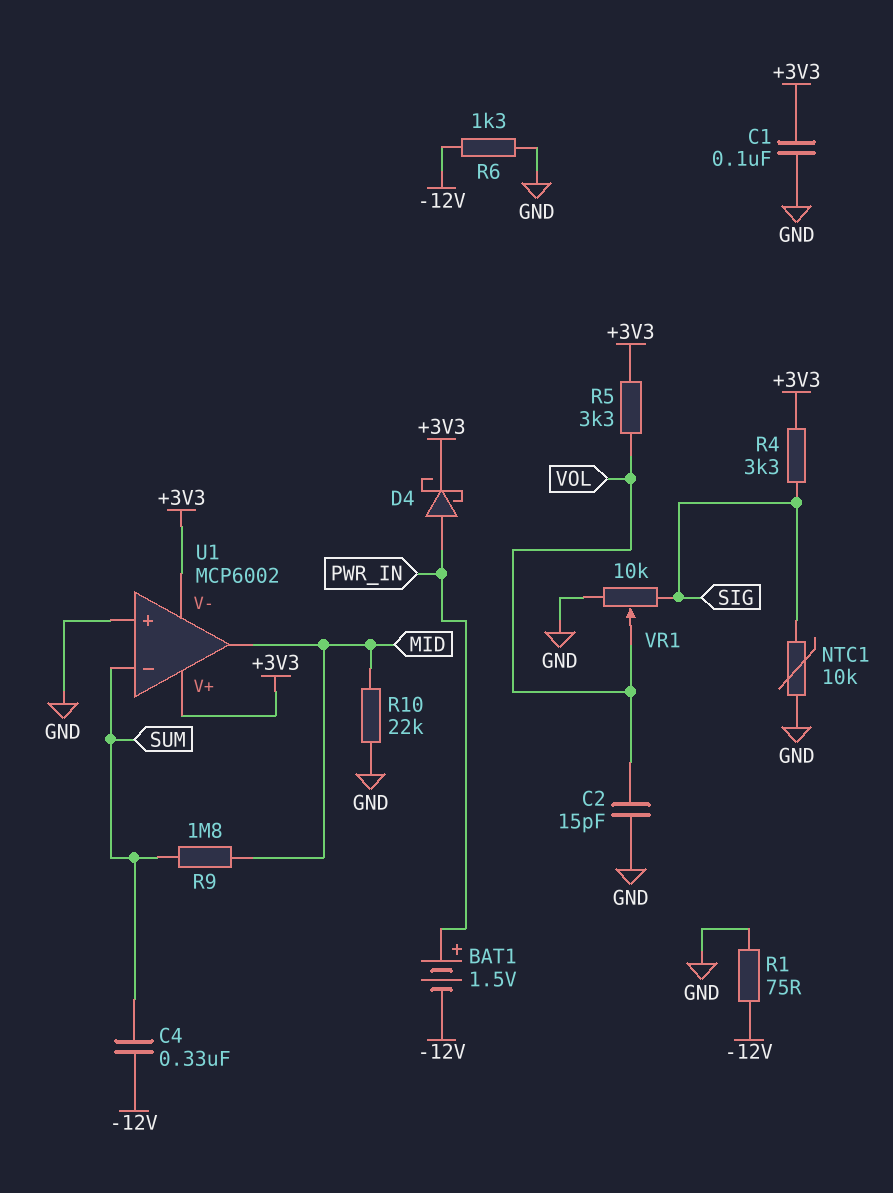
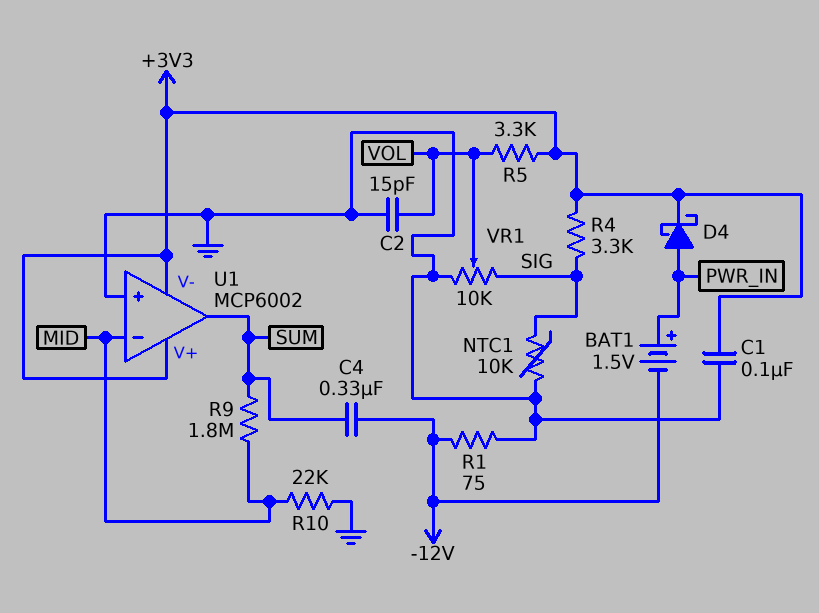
R6: 1.3k (-12V, GND) -> none
U1 pin in-: SUM -> MID
U1 pin out: MID -> SUM

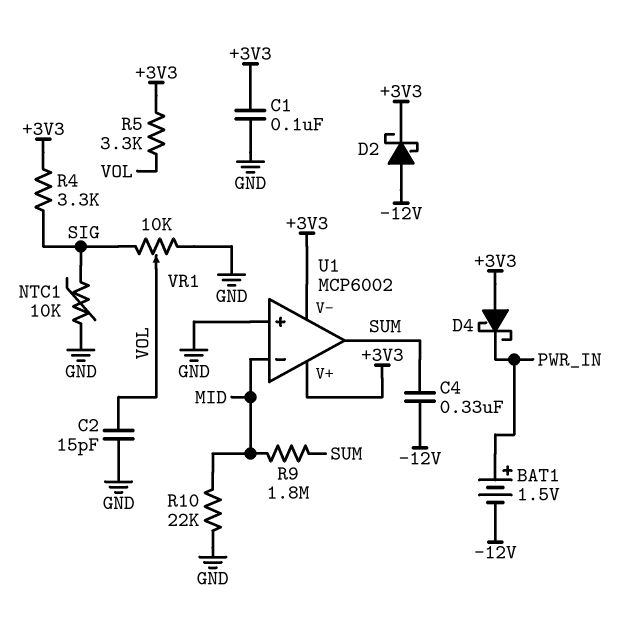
D2: none -> schottky (A -12V, K +3V3)
D4: schottky (A PWR_IN, K +3V3) -> schottky (A +3V3, K PWR_IN)
R1: 75 (-12V, GND) -> none

